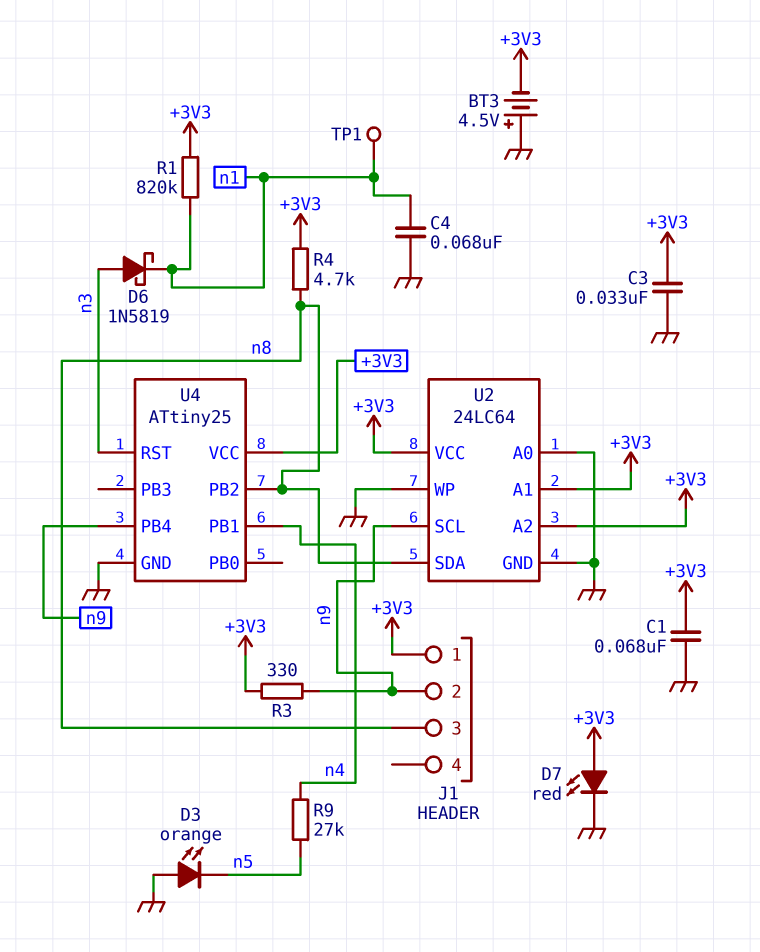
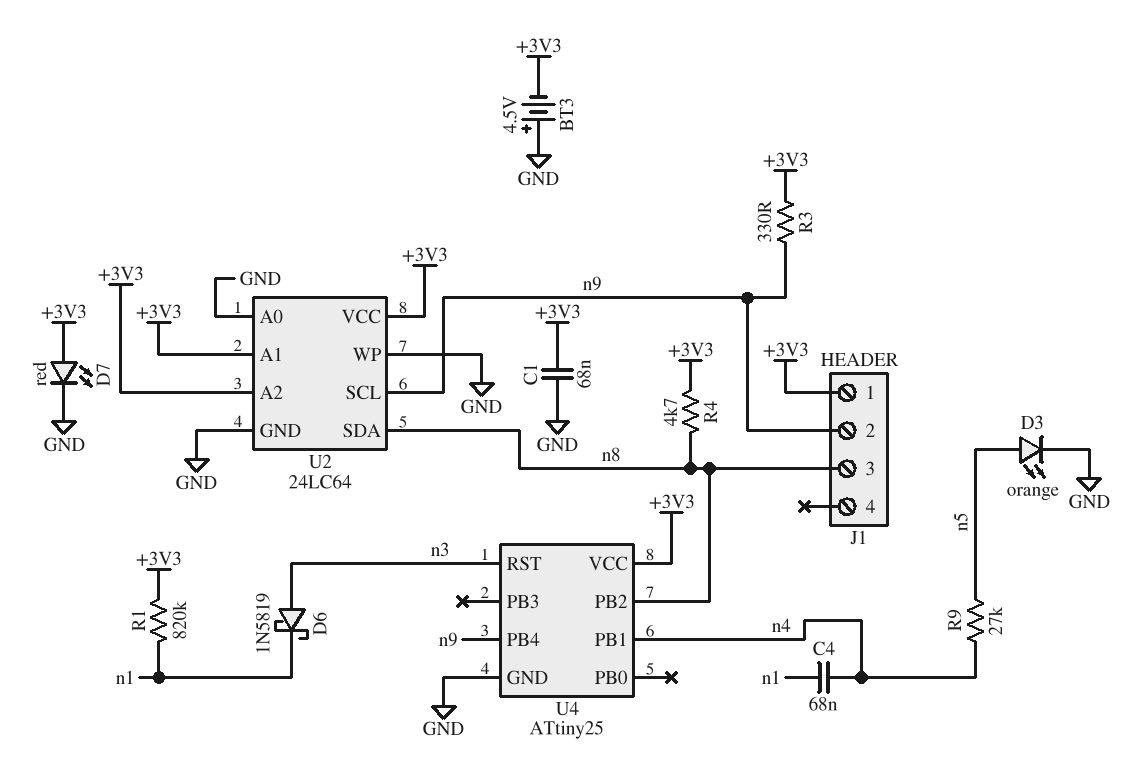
C3: 33nF (+3V3, GND) -> none
C4: 68nF (GND, n1) -> 68nF (n1, n4)
D3: LED orange (A GND, K n5) -> LED orange (A n5, K GND)
TP1: test point (n1) -> none

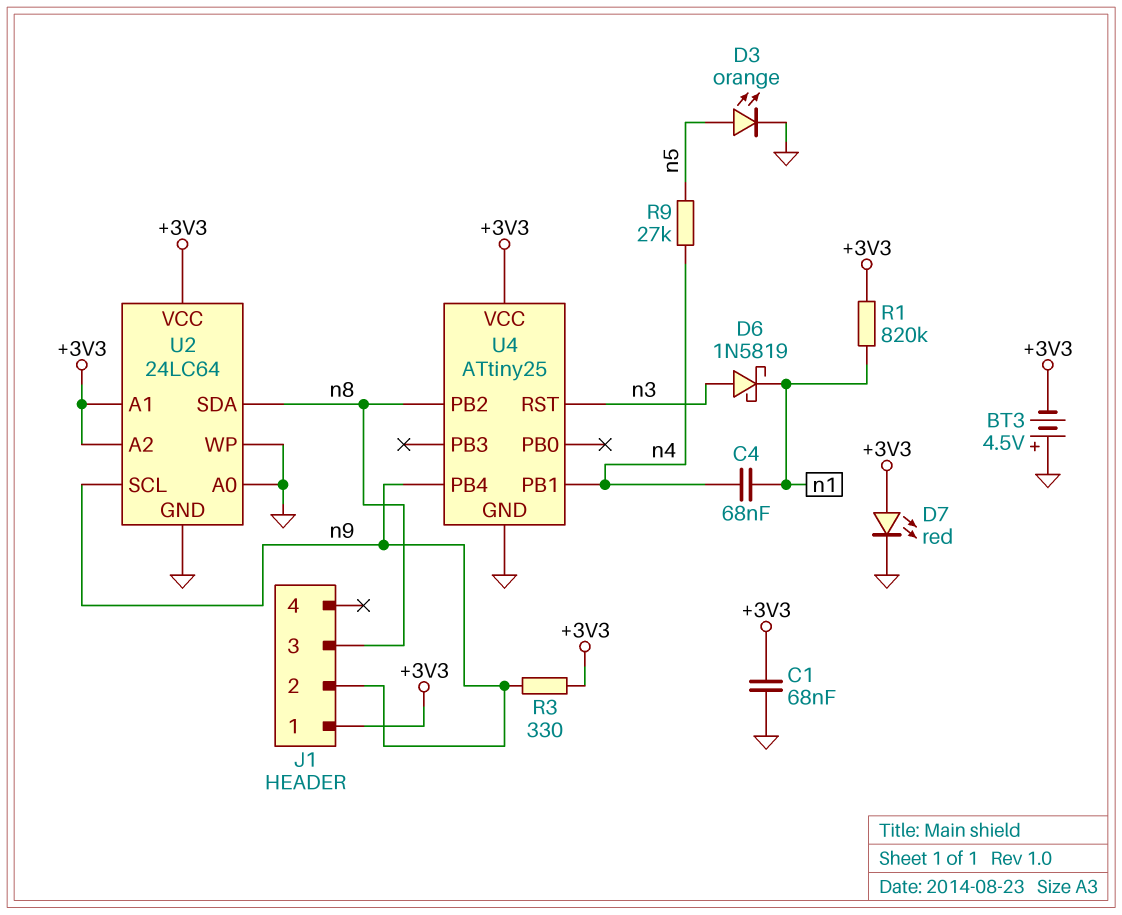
R4: 4.7k (+3V3, n8) -> none

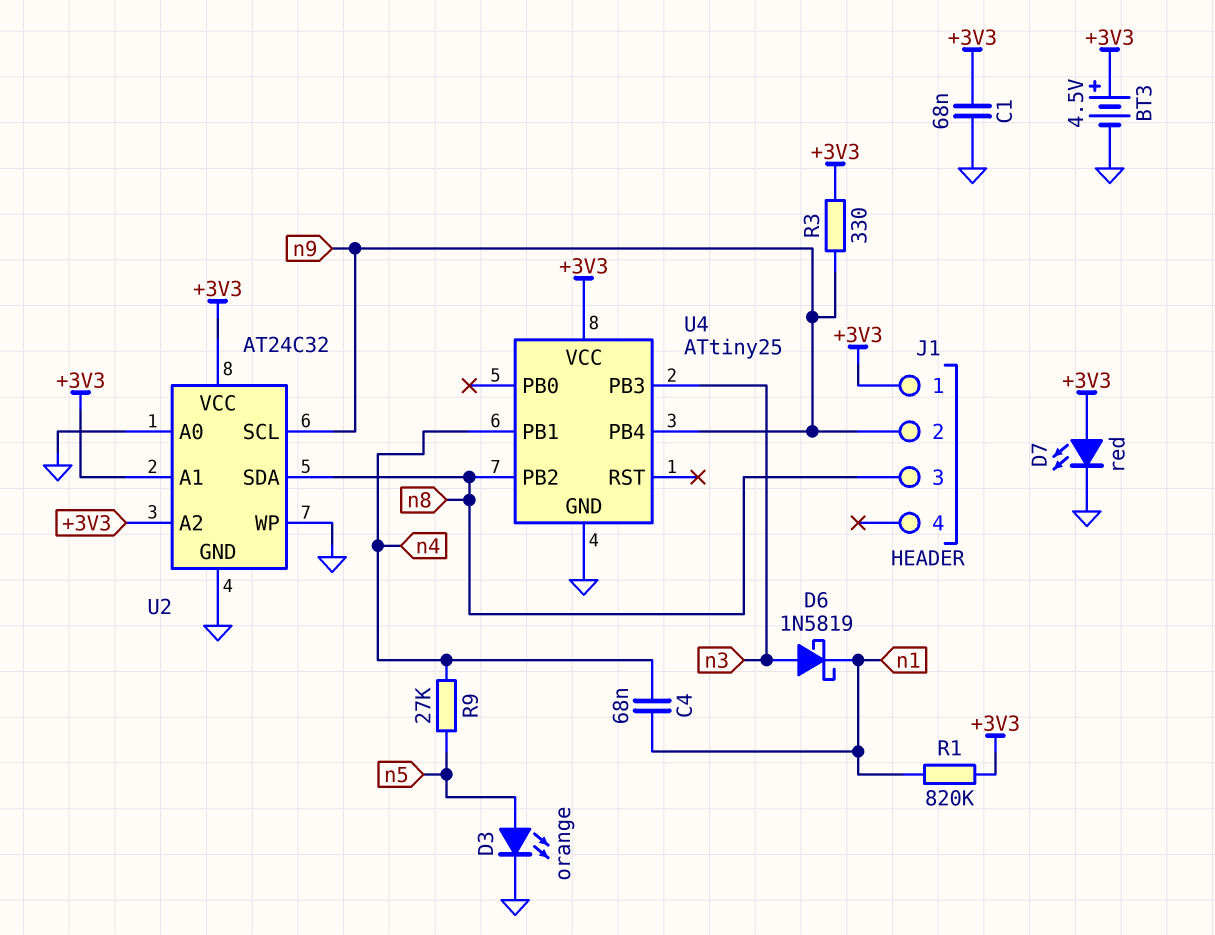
BT3: 4.5V (plus GND, minus +3V3) -> 4.5V (plus +3V3, minus GND)
U2: 24LC64 -> AT24C32
U4 pin PB3: none -> n3
U4 pin RST: n3 -> none

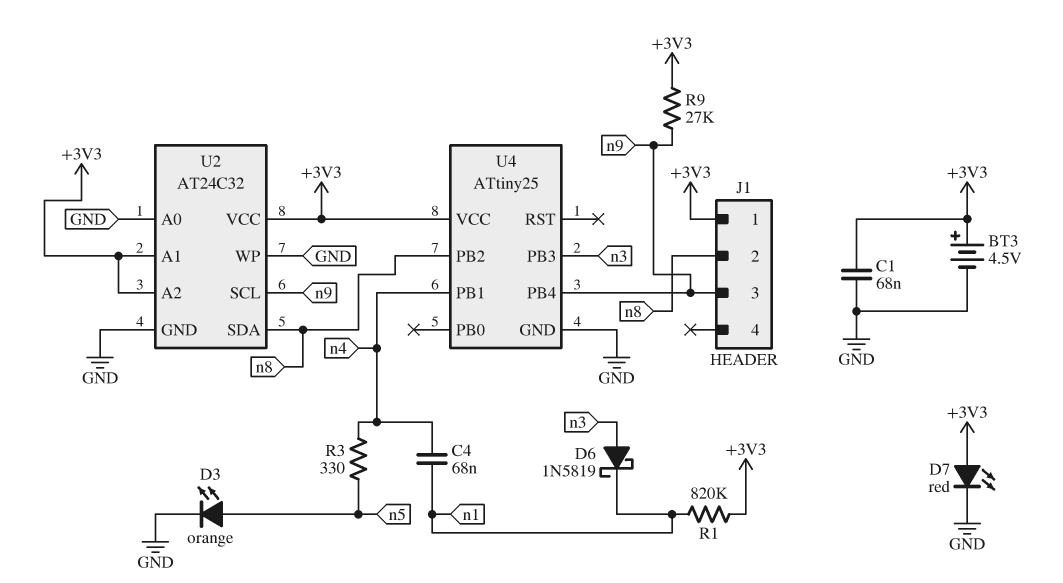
J1 pin 2: n9 -> n8
J1 pin 3: n8 -> n9
R3: 330 (+3V3, n9) -> 330 (n4, n5)
R9: 27k (n4, n5) -> 27k (+3V3, n9)

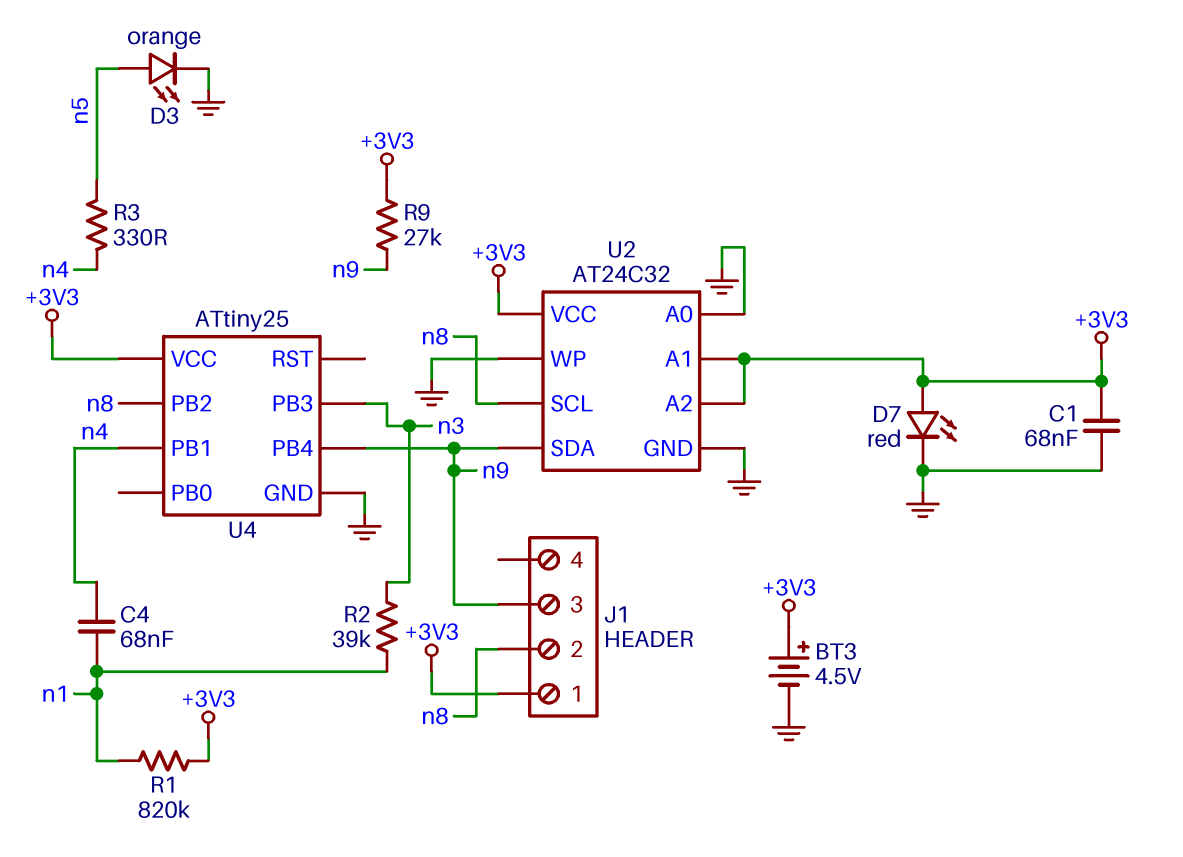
D6: schottky 1N5819 (A n3, K n1) -> none
R2: none -> 39k (n1, n3)
U2 pin SCL: n9 -> n8
U2 pin SDA: n8 -> n9

